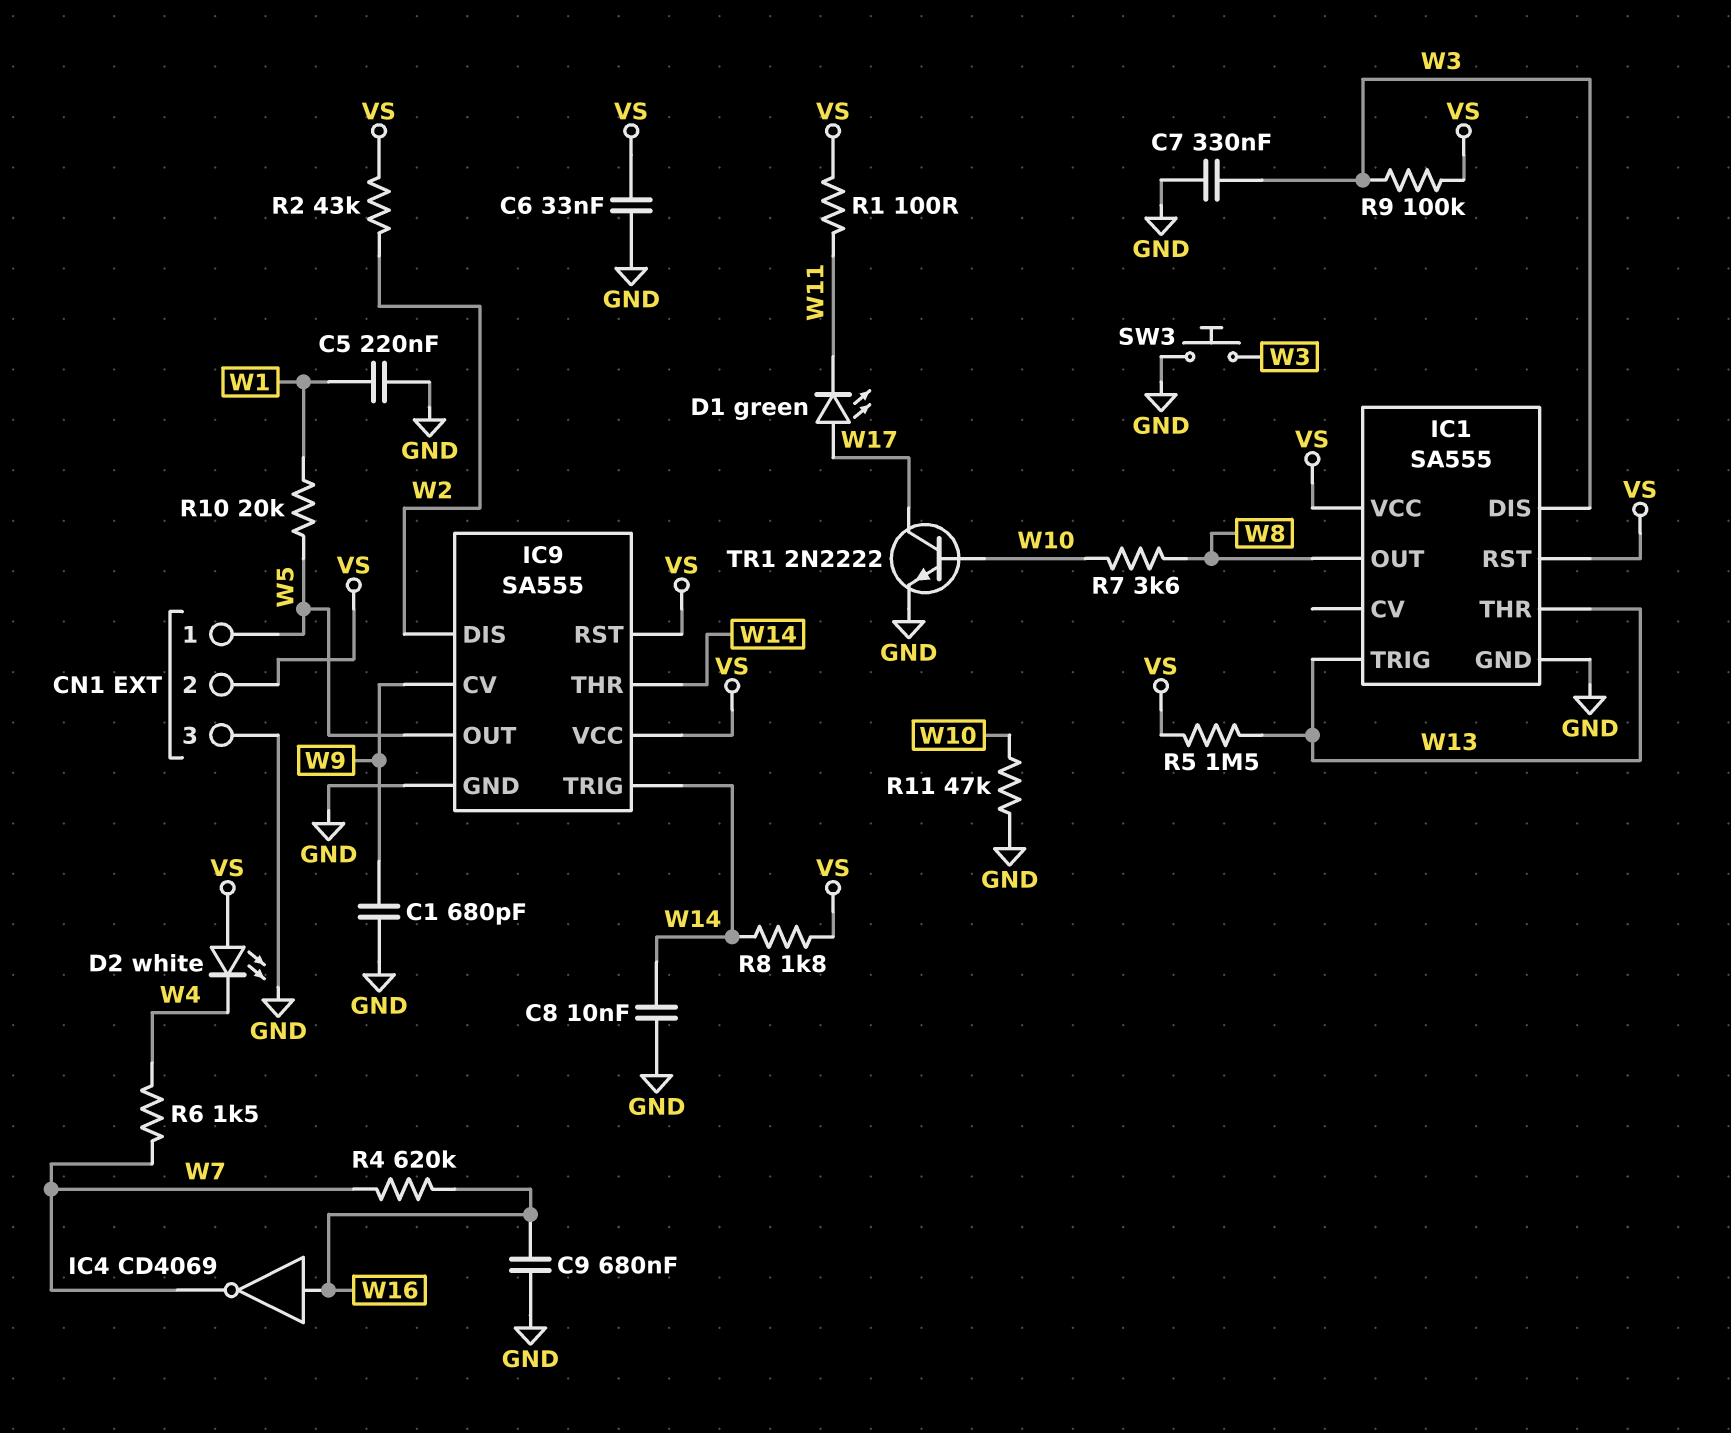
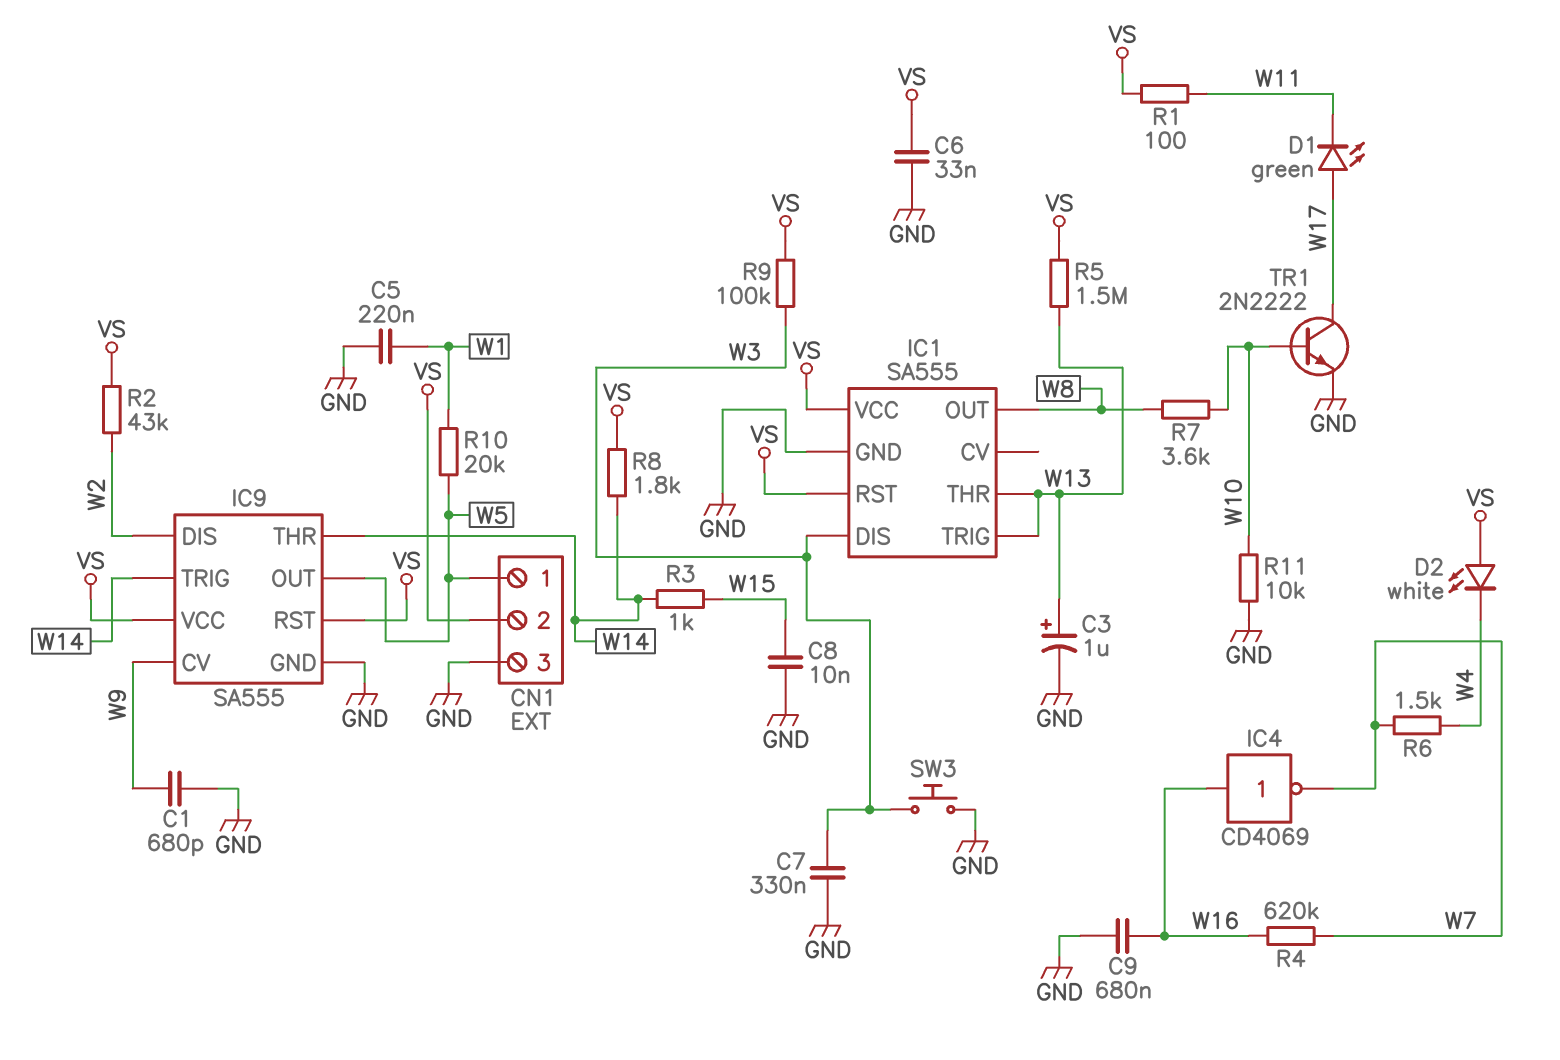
C3: none -> 1uF (plus W13, minus GND)
C8: 10nF (GND, W14) -> 10nF (GND, W15)
R3: none -> 1k (W14, W15)
R11: 47k (GND, W10) -> 10k (GND, W10)

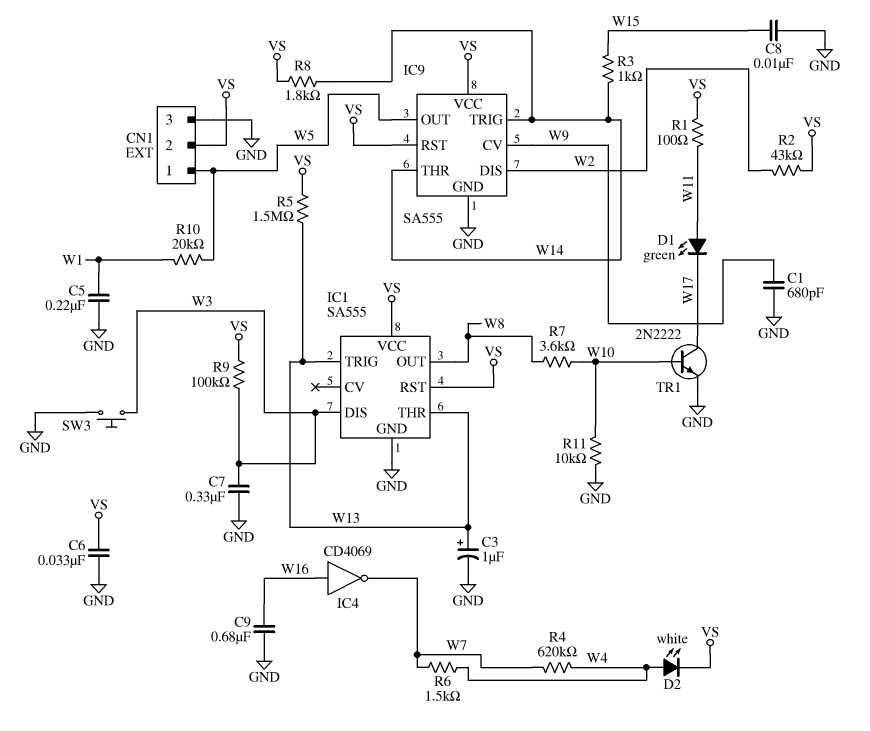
D1: LED green (A W17, K W11) -> LED green (A W11, K W17)
D2: LED white (A VS, K W4) -> LED white (A W4, K VS)
R4: 620k (W7, W16) -> 620k (W4, W7)

